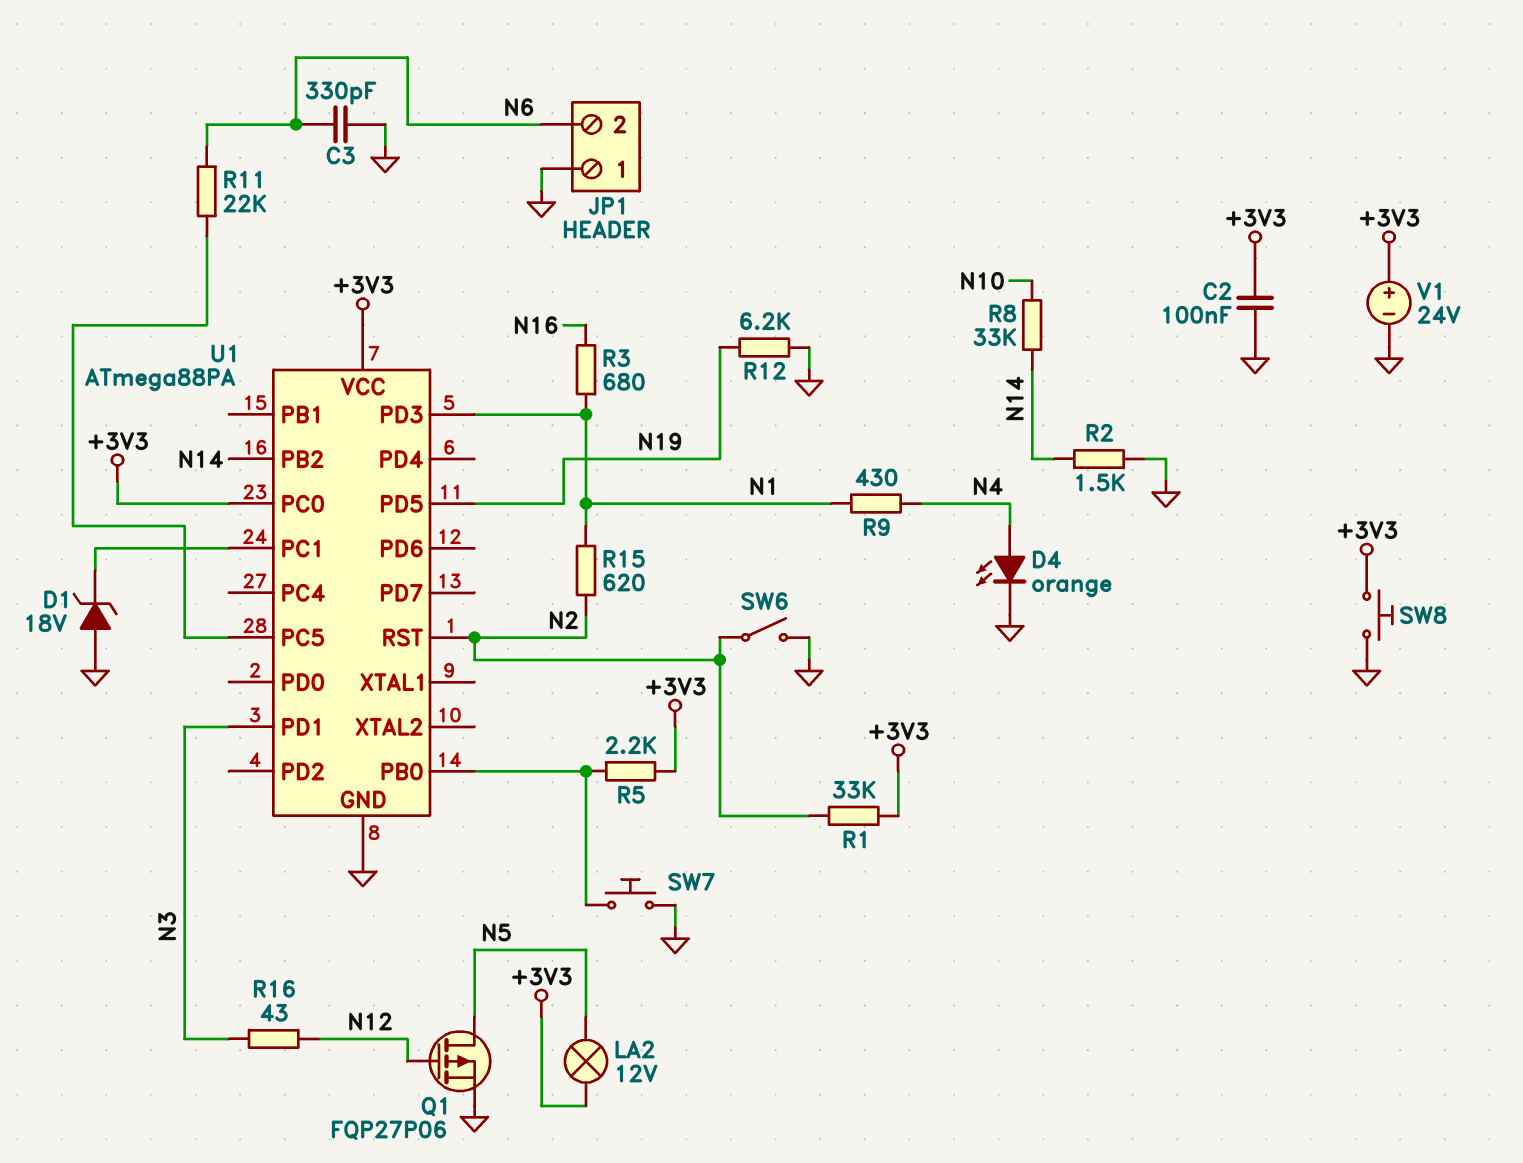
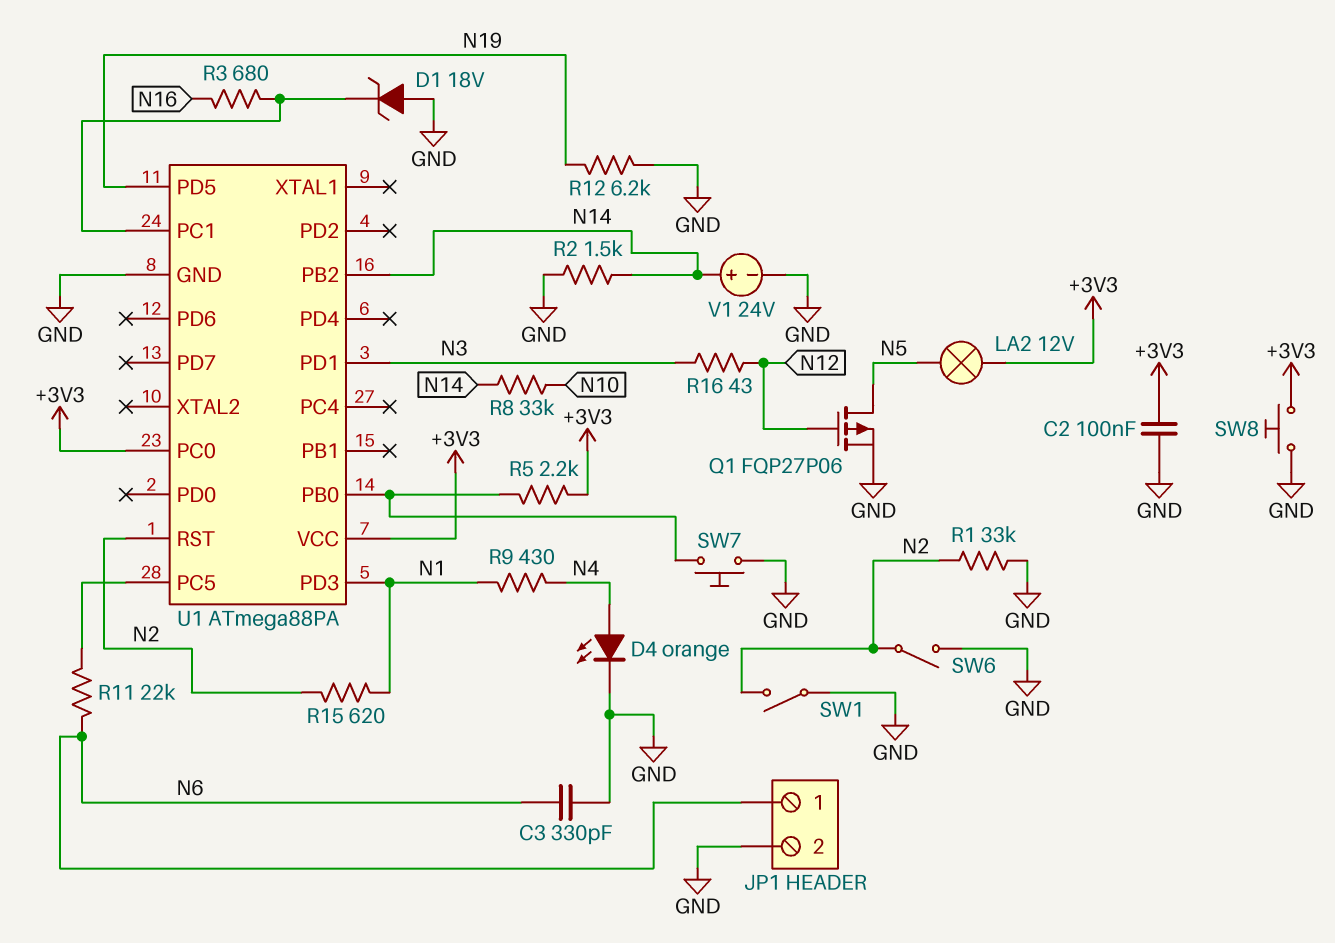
JP1 pin 1: GND -> N6
JP1 pin 2: N6 -> GND
R1: 33k (+3V3, N2) -> 33k (GND, N2)
R3: 680 (N1, N16) -> 680 (N16, U1/PC1)
SW1: none -> switch (GND, N2)
V1: 24V (plus +3V3, minus GND) -> 24V (plus N14, minus GND)

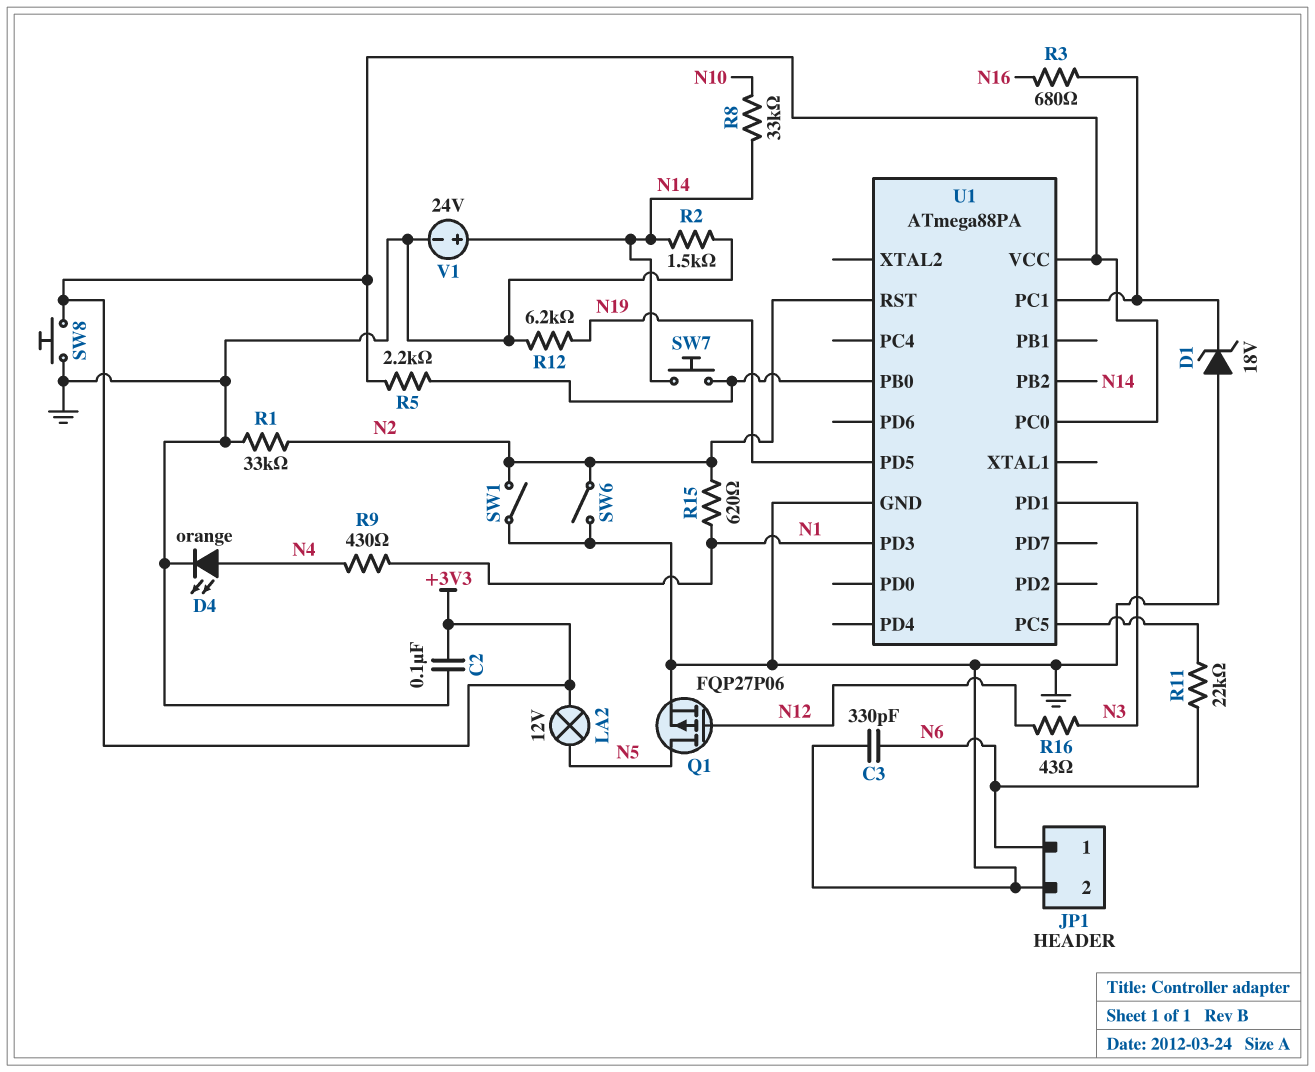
SW7: button (GND, U1/PB0) -> button (N14, U1/PB0)

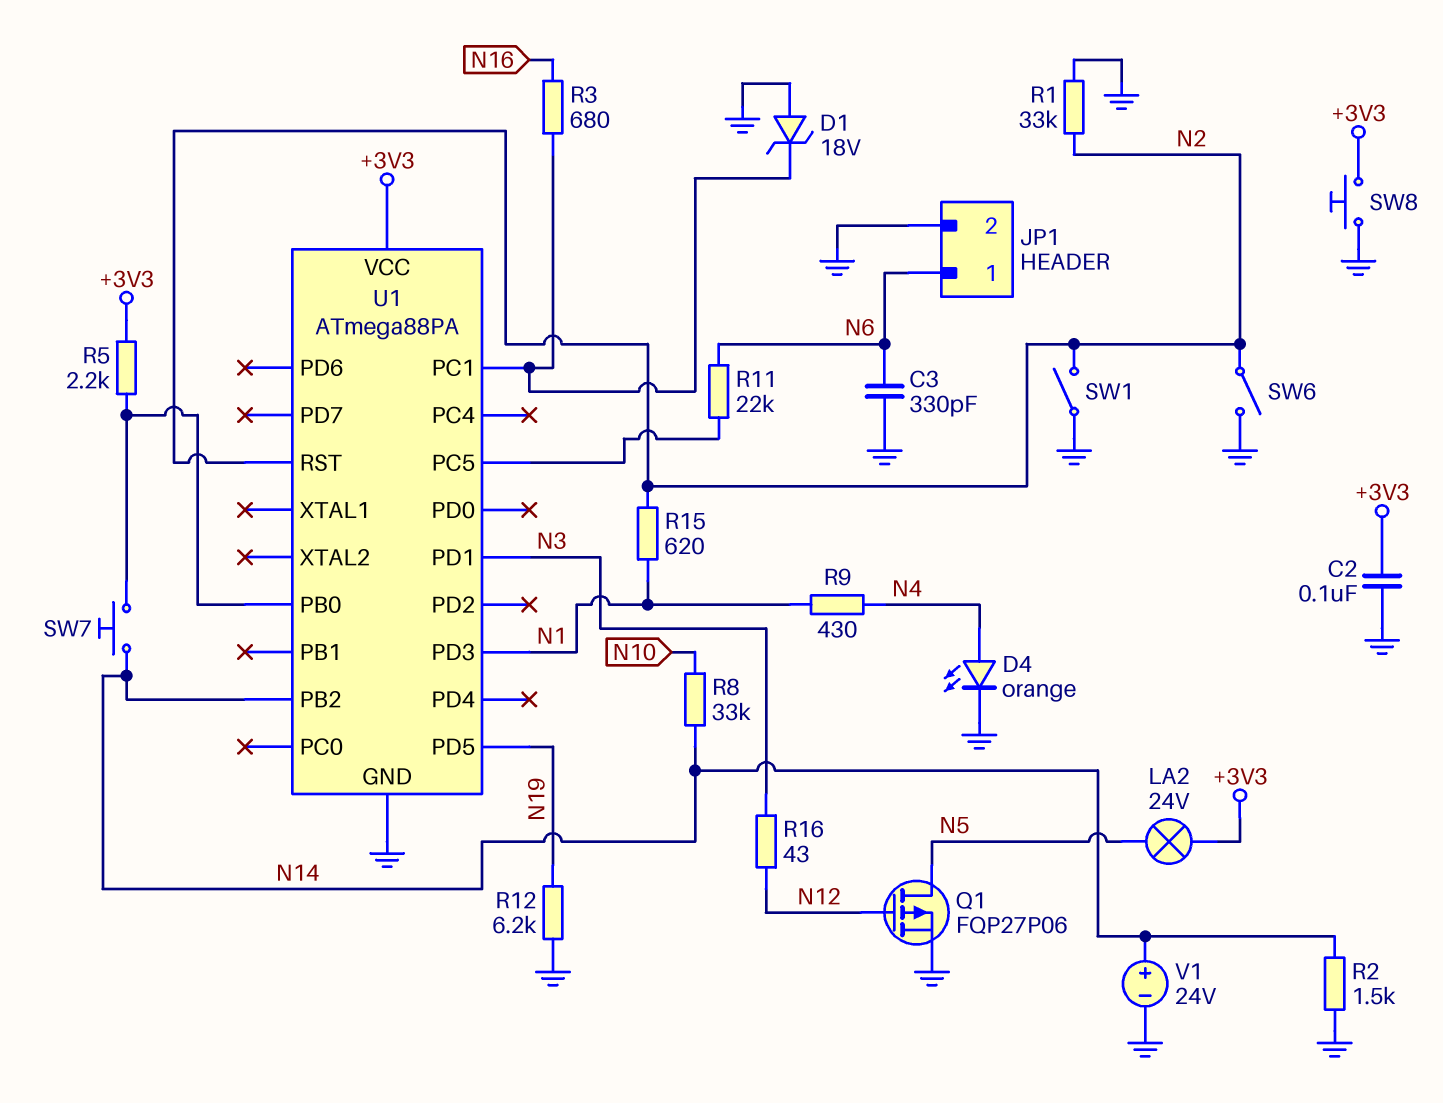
LA2: lamp 12V (+3V3, N5) -> lamp 24V (+3V3, N5)
U1 pin PC0: +3V3 -> none

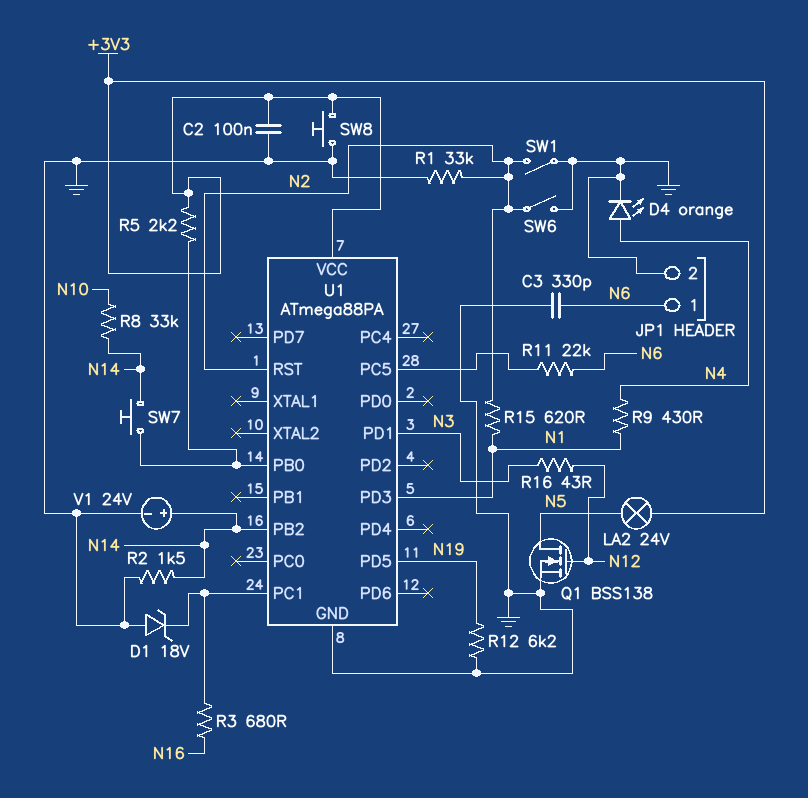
Q1: PMOS FQP27P06 (G N12, D N5, S GND) -> NMOS BSS138 (G N12, D N5, S GND)

